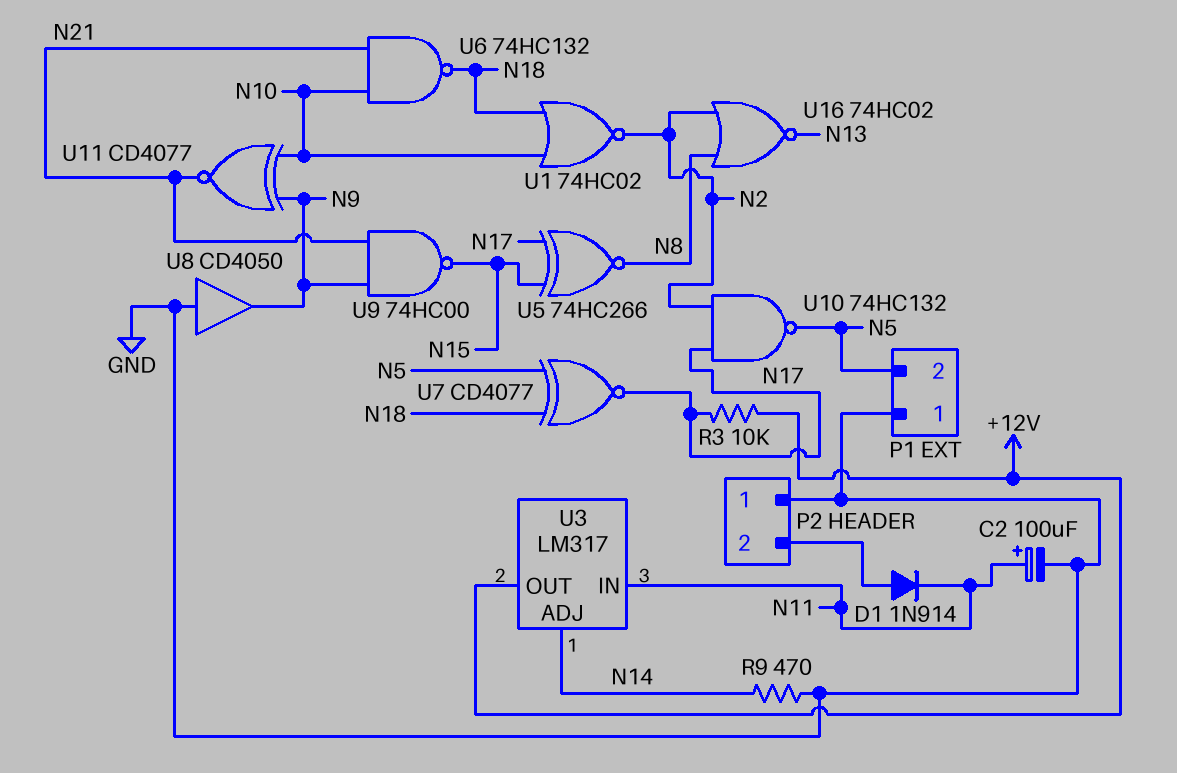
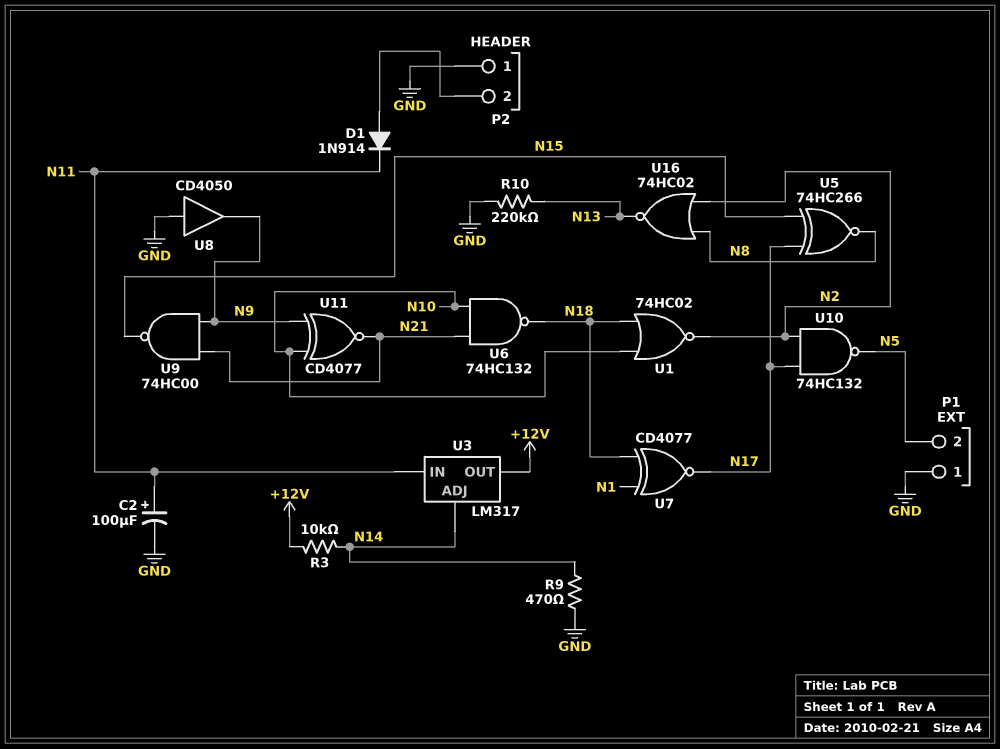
R3: 10k (+12V, N17) -> 10k (+12V, N14)
R10: none -> 220k (GND, N13)
U7: XNOR CD4077 (in N5, in N18, out N17) -> XNOR CD4077 (in N1, in N18, out N17)

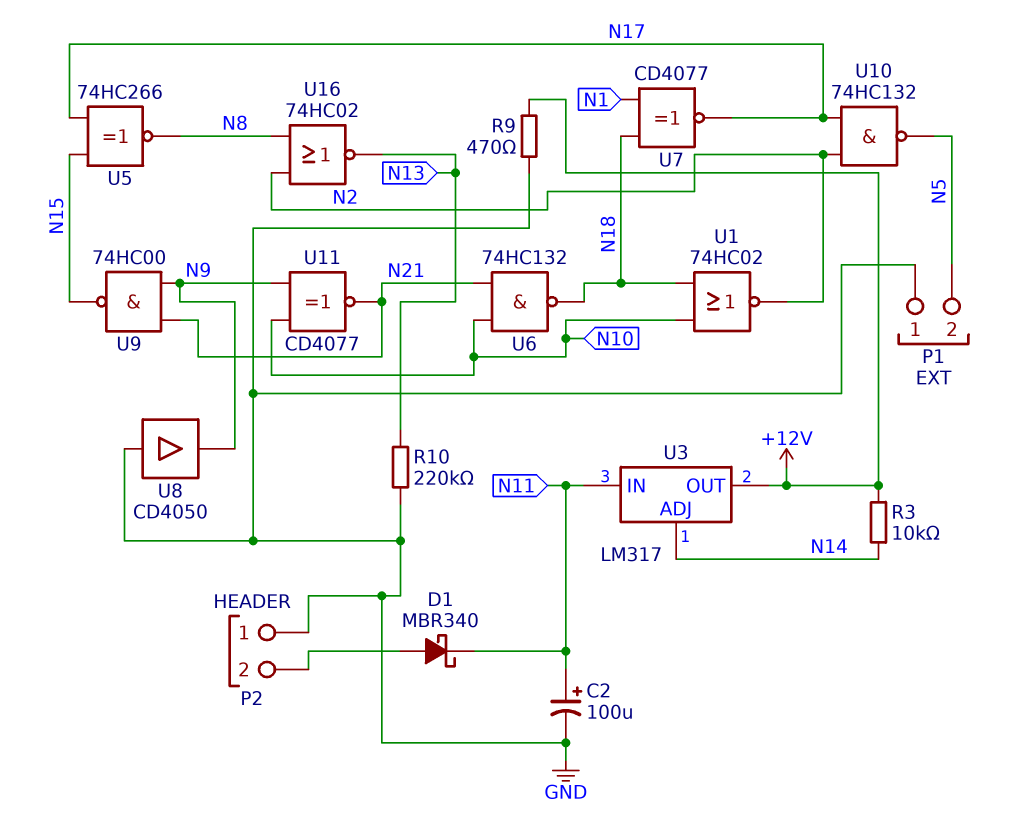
D1: diode 1N914 (A P2/2, K N11) -> schottky MBR340 (A P2/2, K N11)
R9: 470 (GND, N14) -> 470 (+12V, GND)

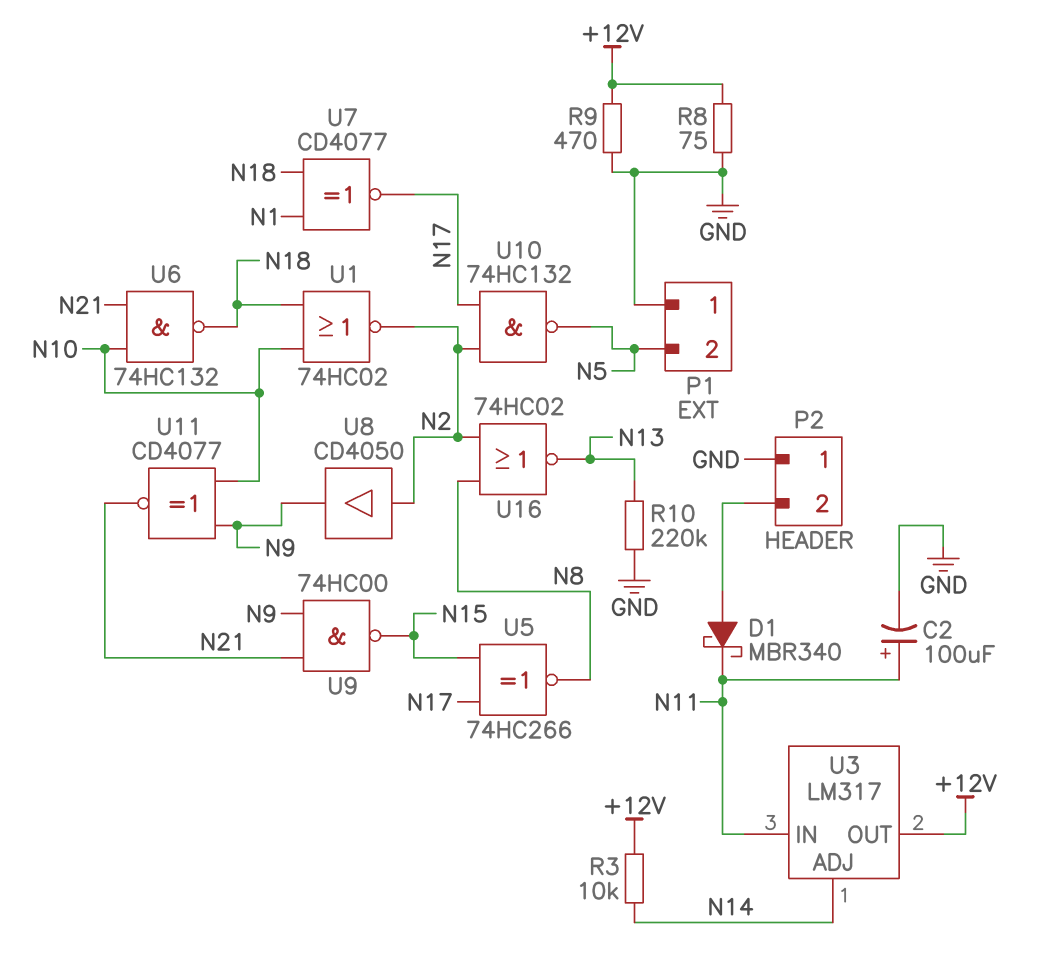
R8: none -> 75 (+12V, GND)
U8: buffer CD4050 (in GND, out N9) -> buffer CD4050 (in N2, out N9)

